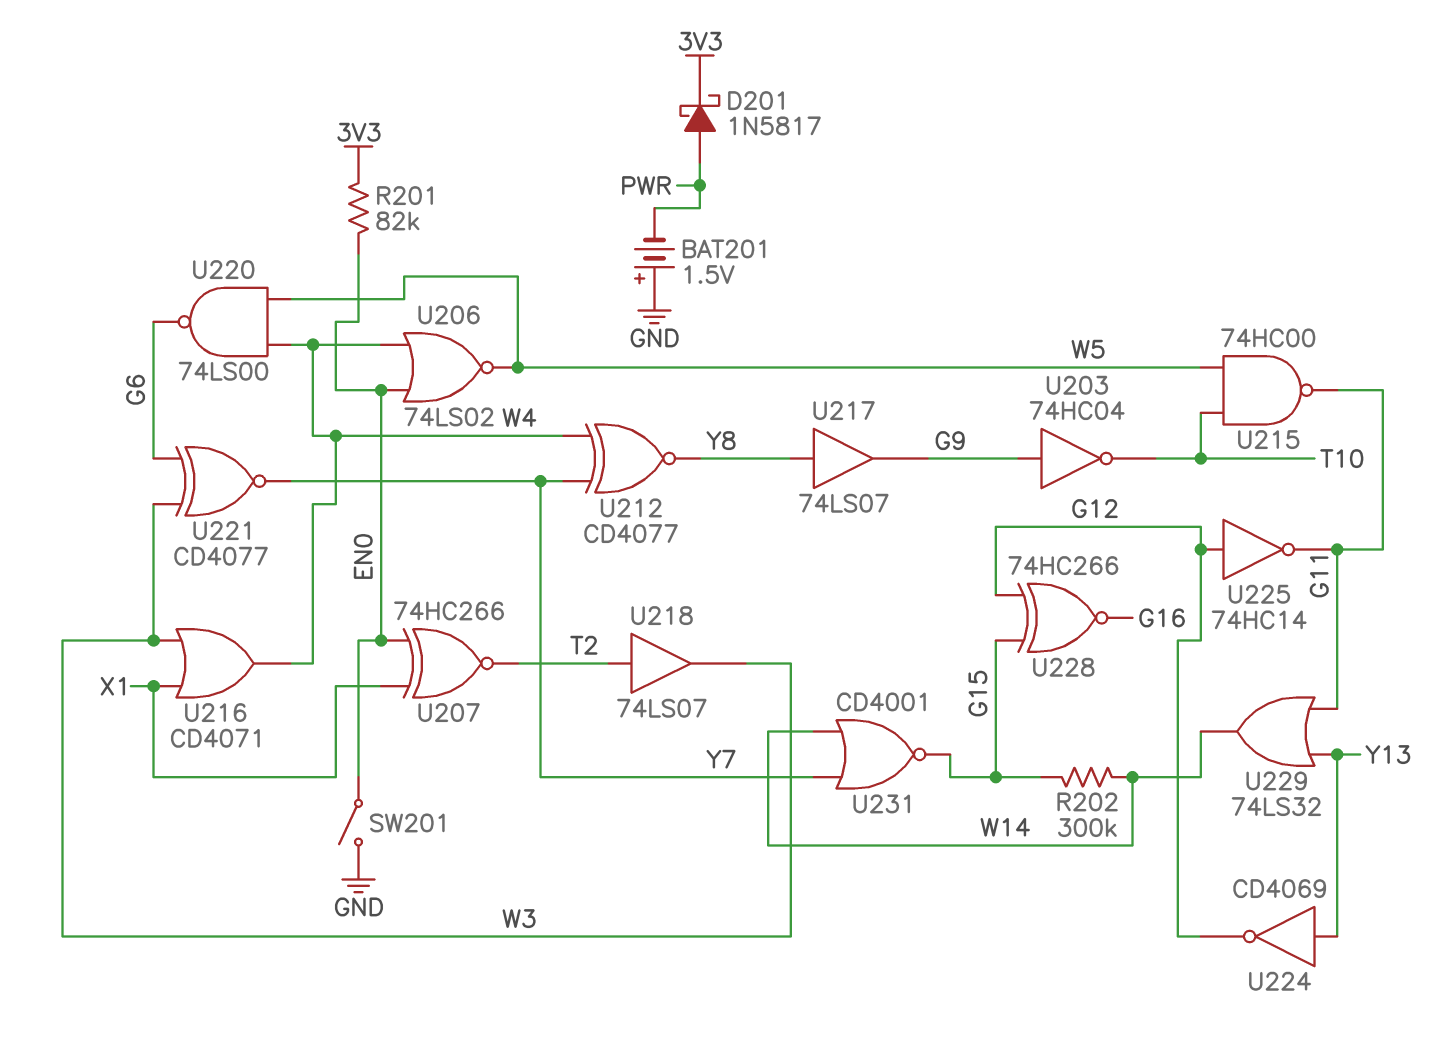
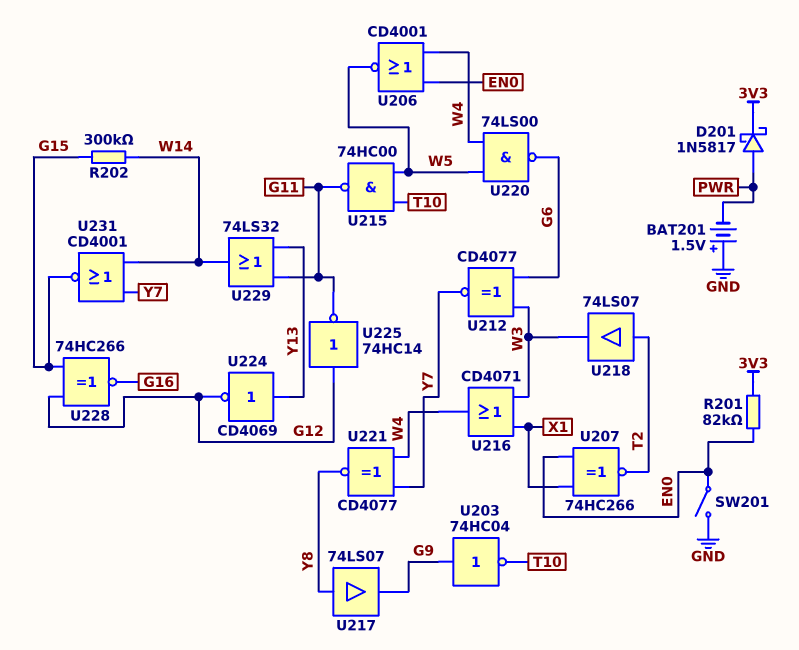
U206: NOR 74LS02 (in EN0, in W4, out W5) -> NOR CD4001 (in EN0, in W4, out W5)
U212: XNOR CD4077 (in W4, in Y7, out Y8) -> XNOR CD4077 (in G6, in W3, out Y7)
U221: XNOR CD4077 (in G6, in W3, out Y7) -> XNOR CD4077 (in W4, in Y7, out Y8)

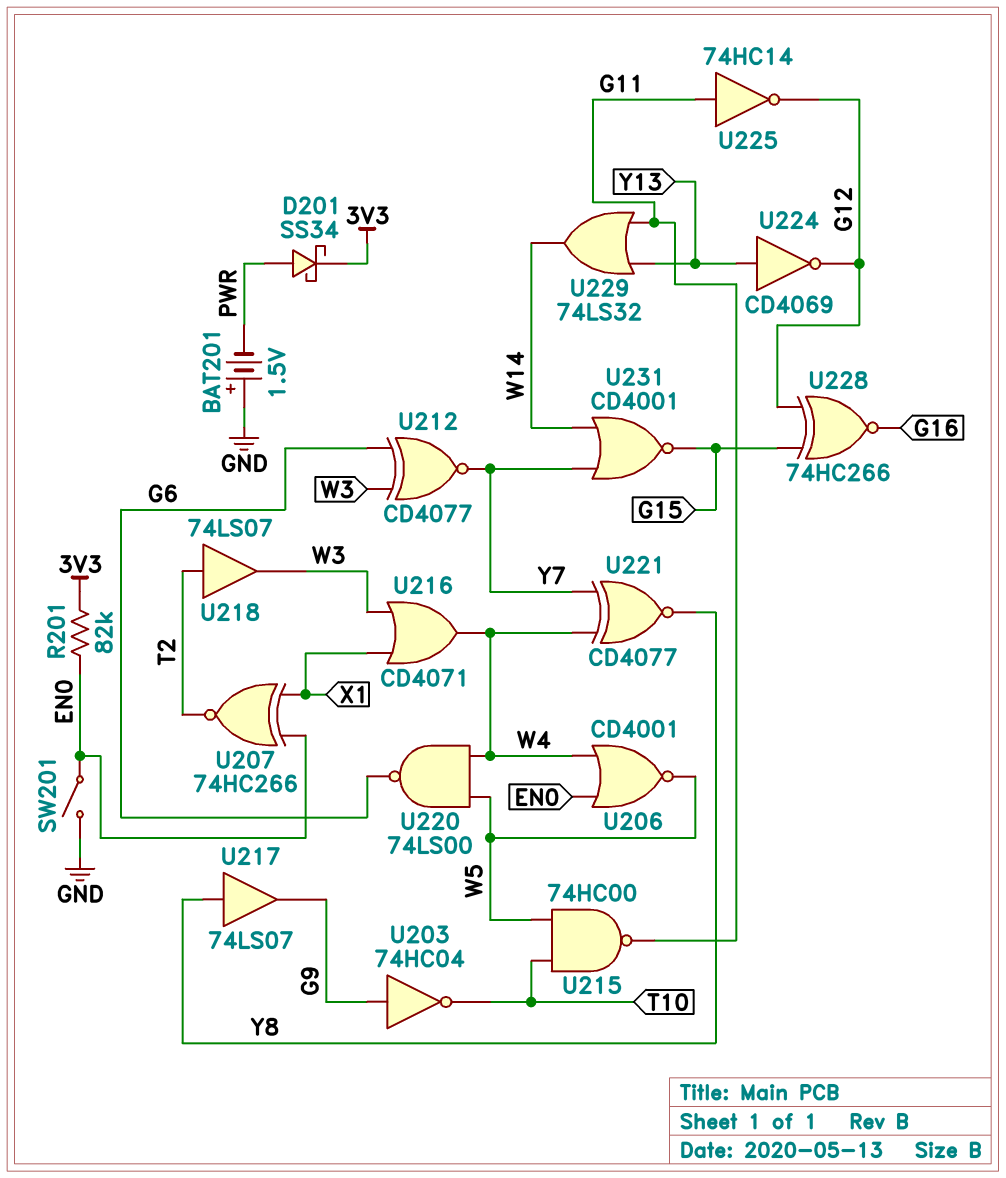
D201: schottky 1N5817 (A PWR, K 3V3) -> schottky SS34 (A PWR, K 3V3)
R202: 300k (G15, W14) -> none
U225: NOT 74HC14 (in G12, out G11) -> NOT 74HC14 (in G11, out G12)

